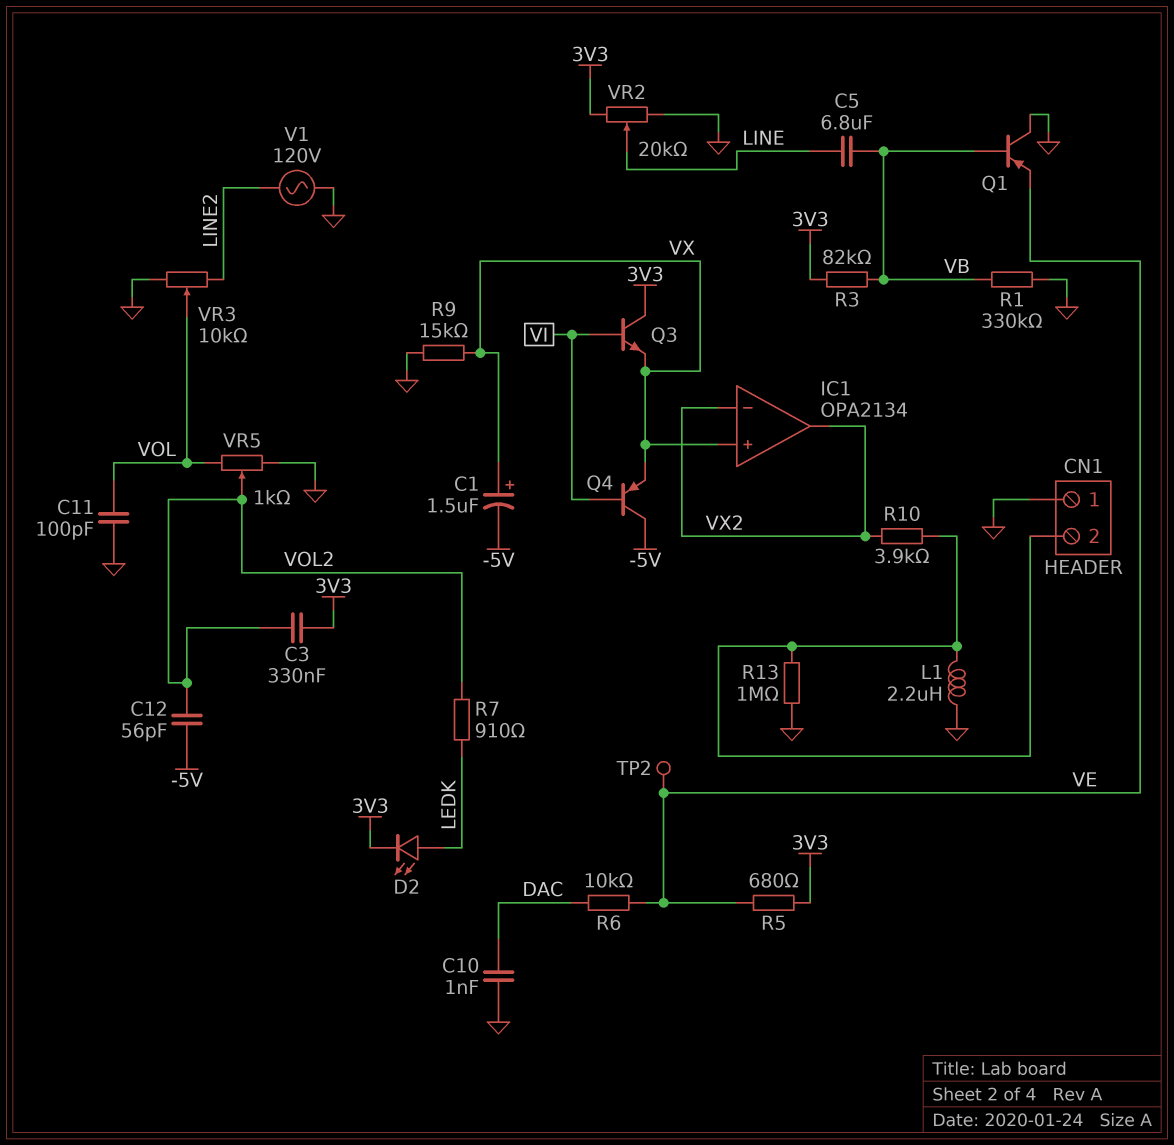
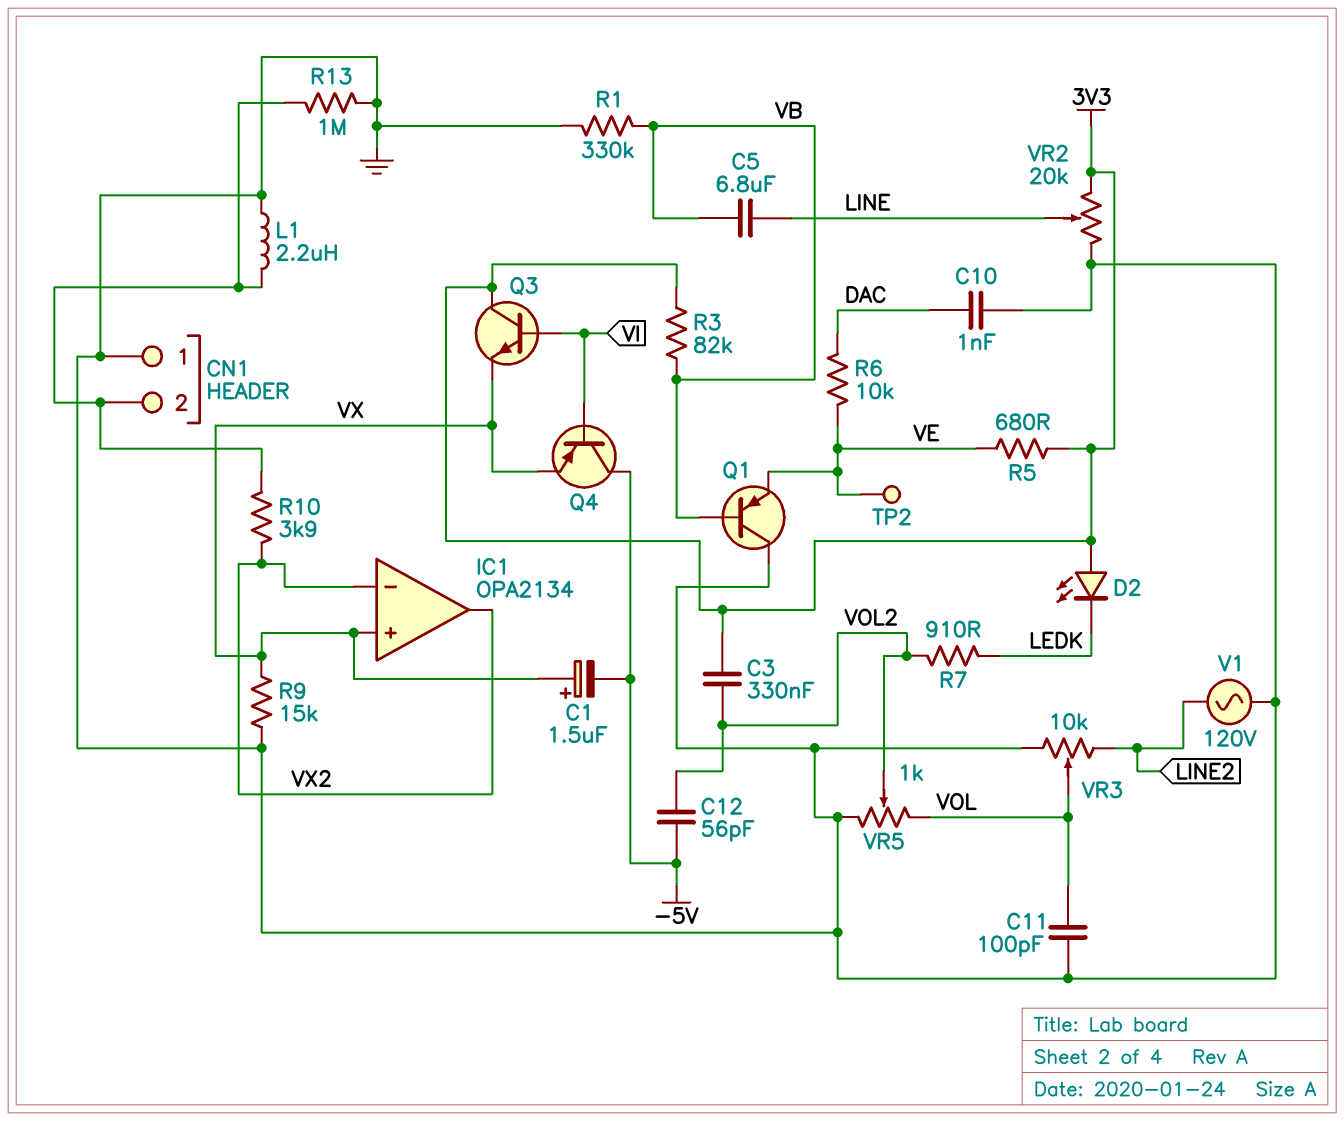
D2: LED (A LEDK, K 3V3) -> LED (A 3V3, K LEDK)

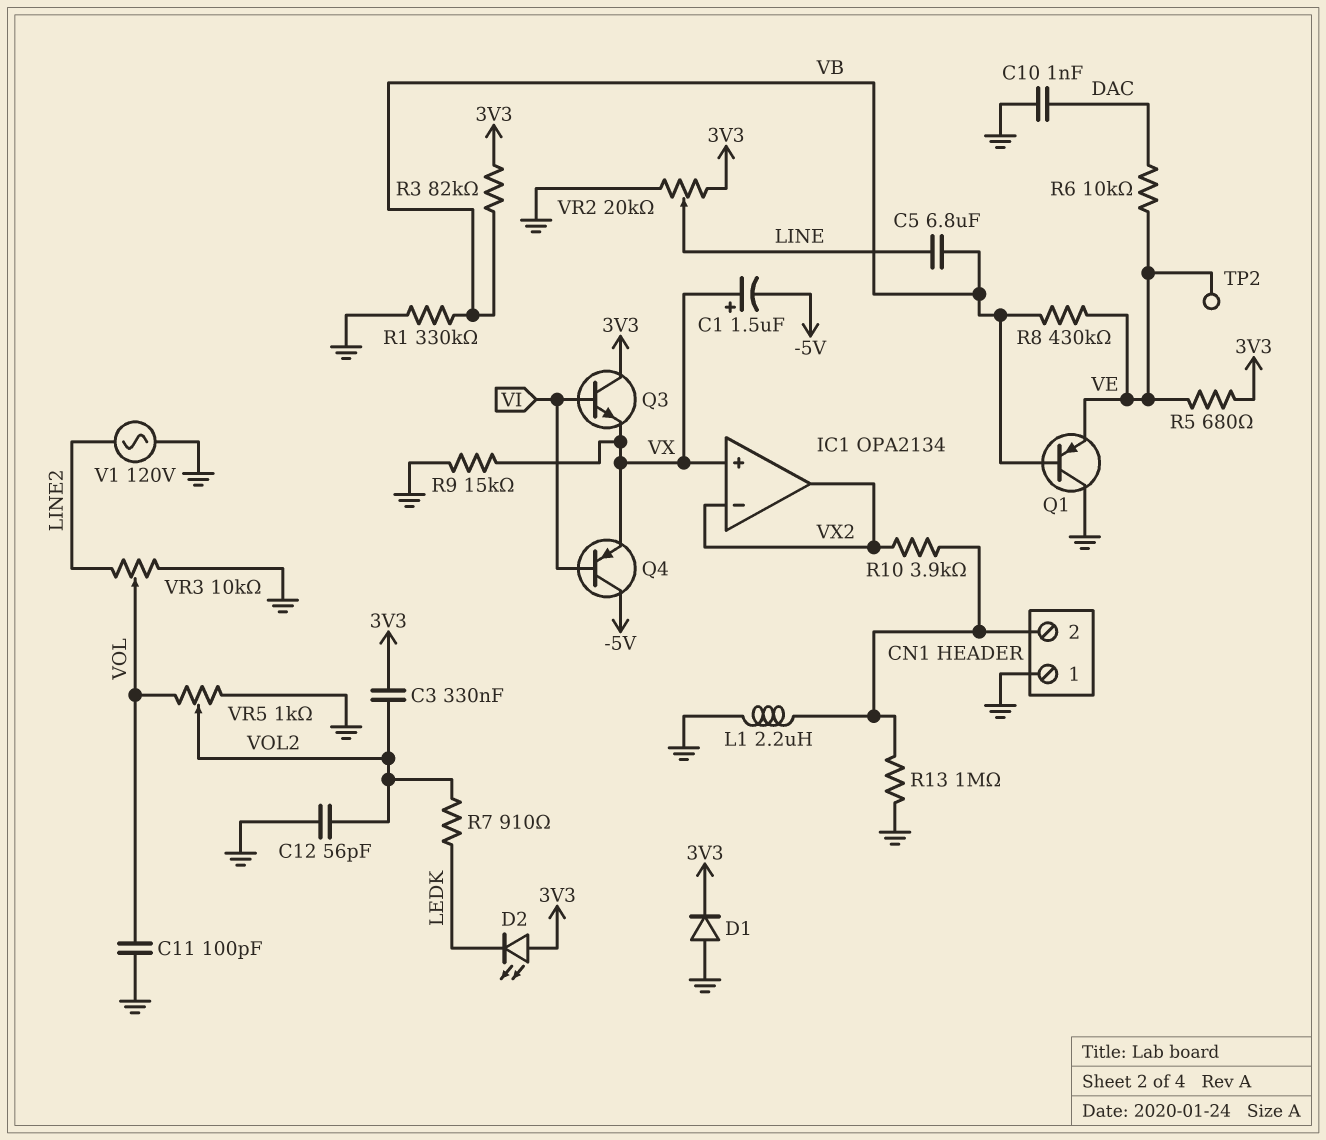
C12: 56pF (-5V, VOL2) -> 56pF (GND, VOL2)
D1: none -> diode (A GND, K 3V3)
R8: none -> 430k (VB, VE)

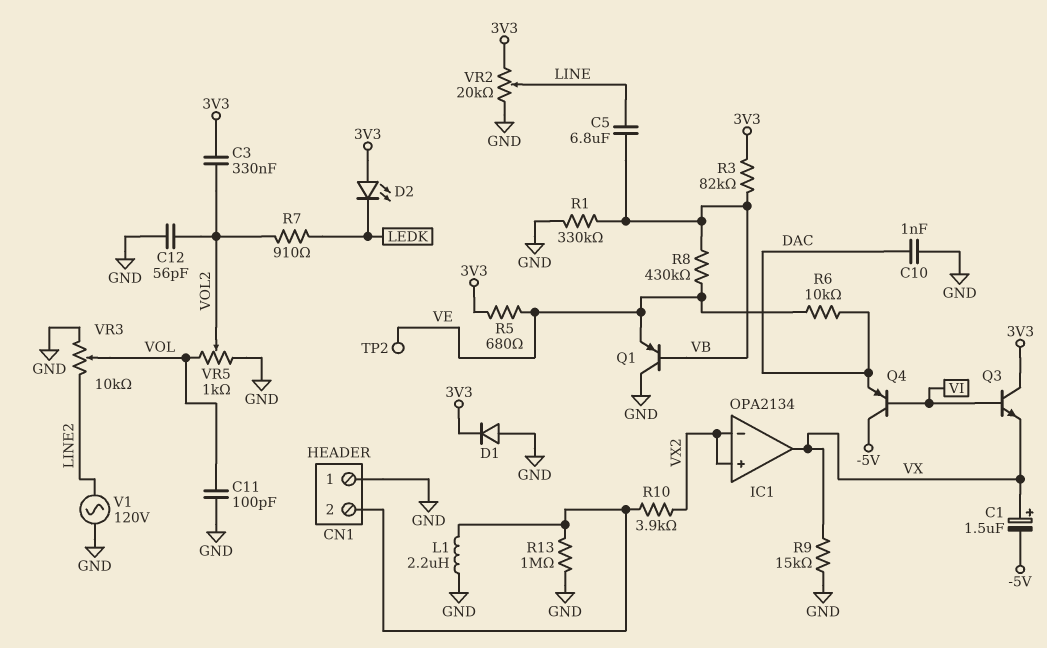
IC1 pin in+: VX -> VX2
IC1 pin out: VX2 -> VX
Q4: PNP (B VI, C -5V, E VX) -> PNP (B VI, C -5V, E DAC)

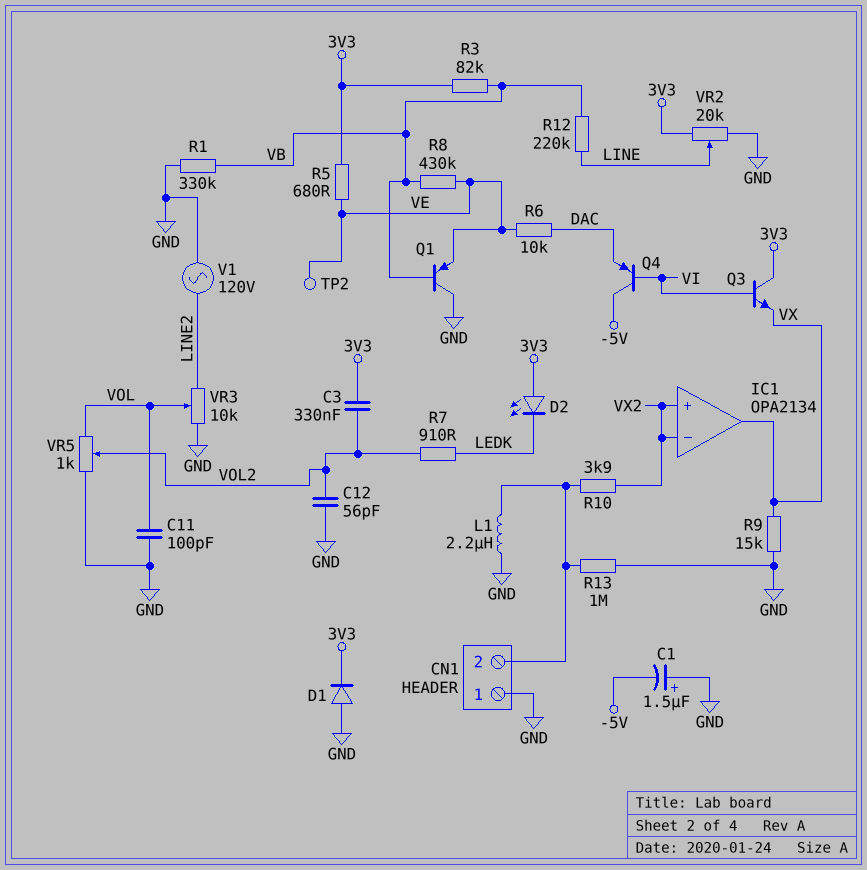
C1: 1.5uF (plus VX, minus -5V) -> 1.5uF (plus GND, minus -5V)
C5: 6.8uF (LINE, VB) -> none
C10: 1nF (DAC, GND) -> none
R12: none -> 220k (LINE, VB)

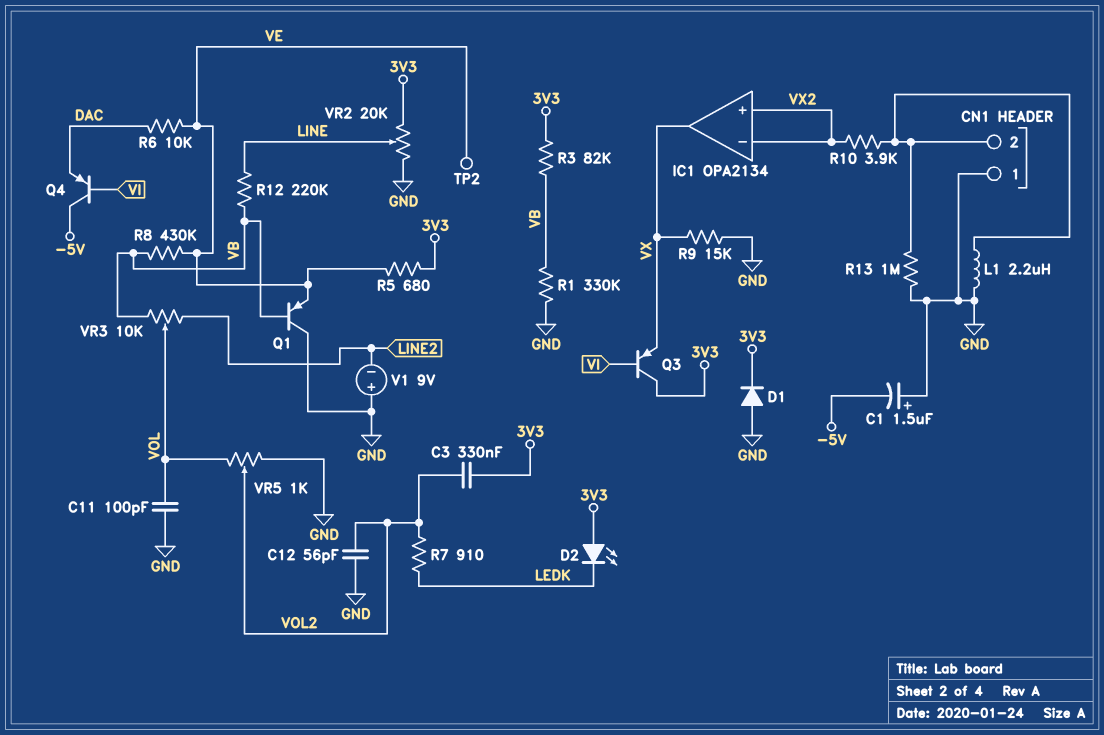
Q3: NPN (B VI, C 3V3, E VX) -> PNP (B VI, C 3V3, E VX)
V1: AC 120V (GND, LINE2) -> 9V (plus GND, minus LINE2)
VR3: 10k (GND, LINE2, wiper VOL) -> 10k (LINE2, VB, wiper VOL)

